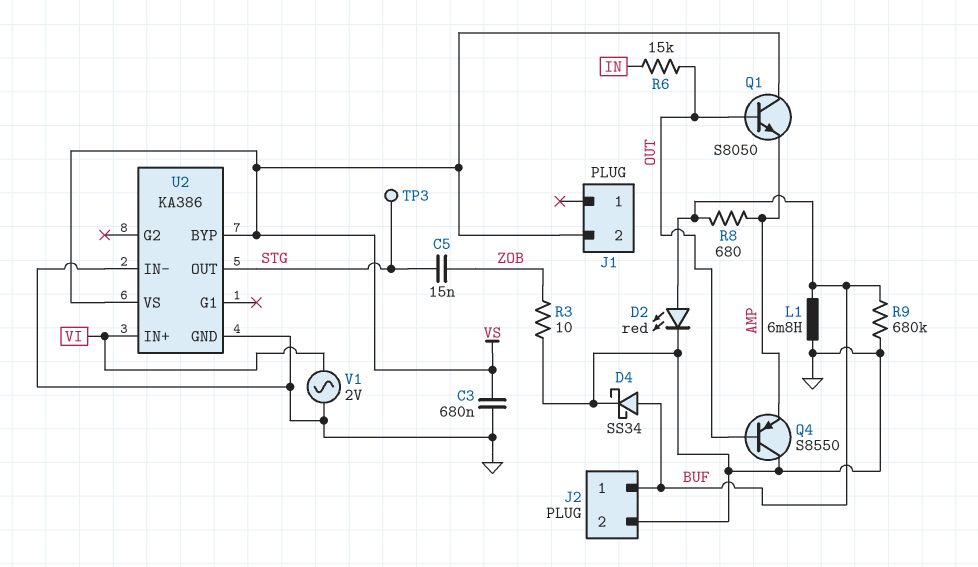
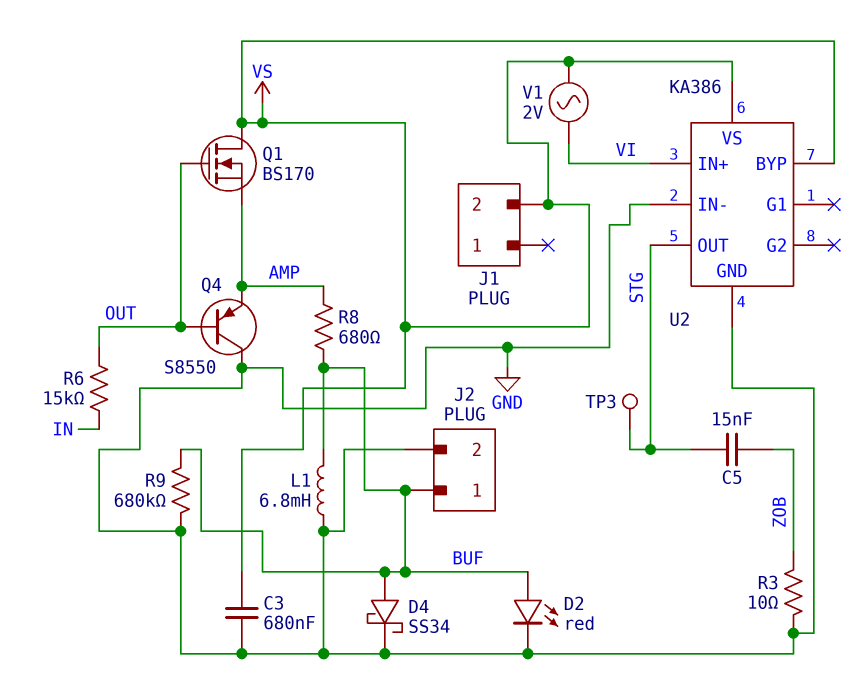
Q1: NPN S8050 (B OUT, C VS, E AMP) -> NMOS BS170 (G OUT, D VS, S AMP)
V1: AC 2V (GND, VI) -> AC 2V (VI, VS)

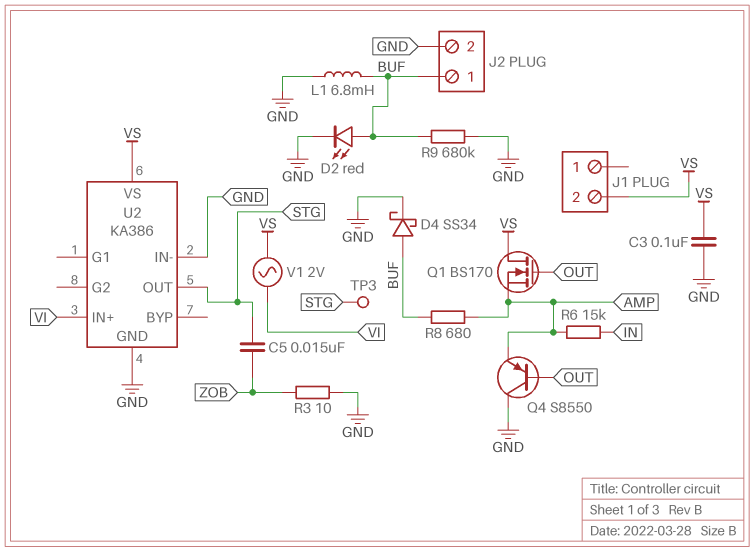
C3: 680nF (GND, VS) -> 100nF (GND, VS)
R6: 15k (IN, OUT) -> 15k (AMP, IN)
U2 pin BYP: VS -> none

